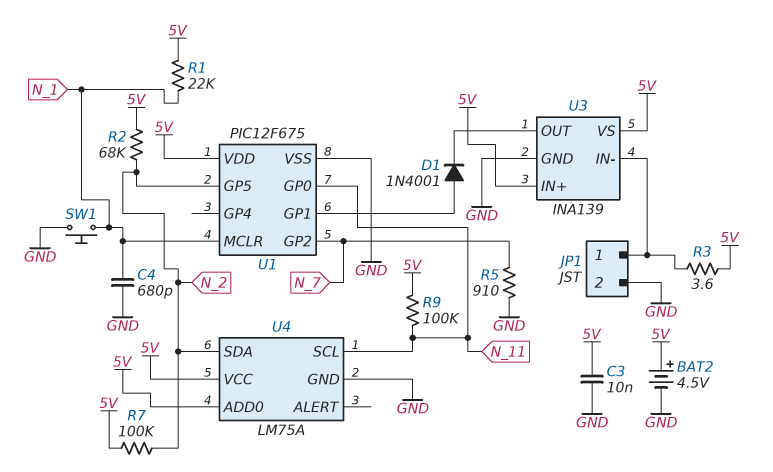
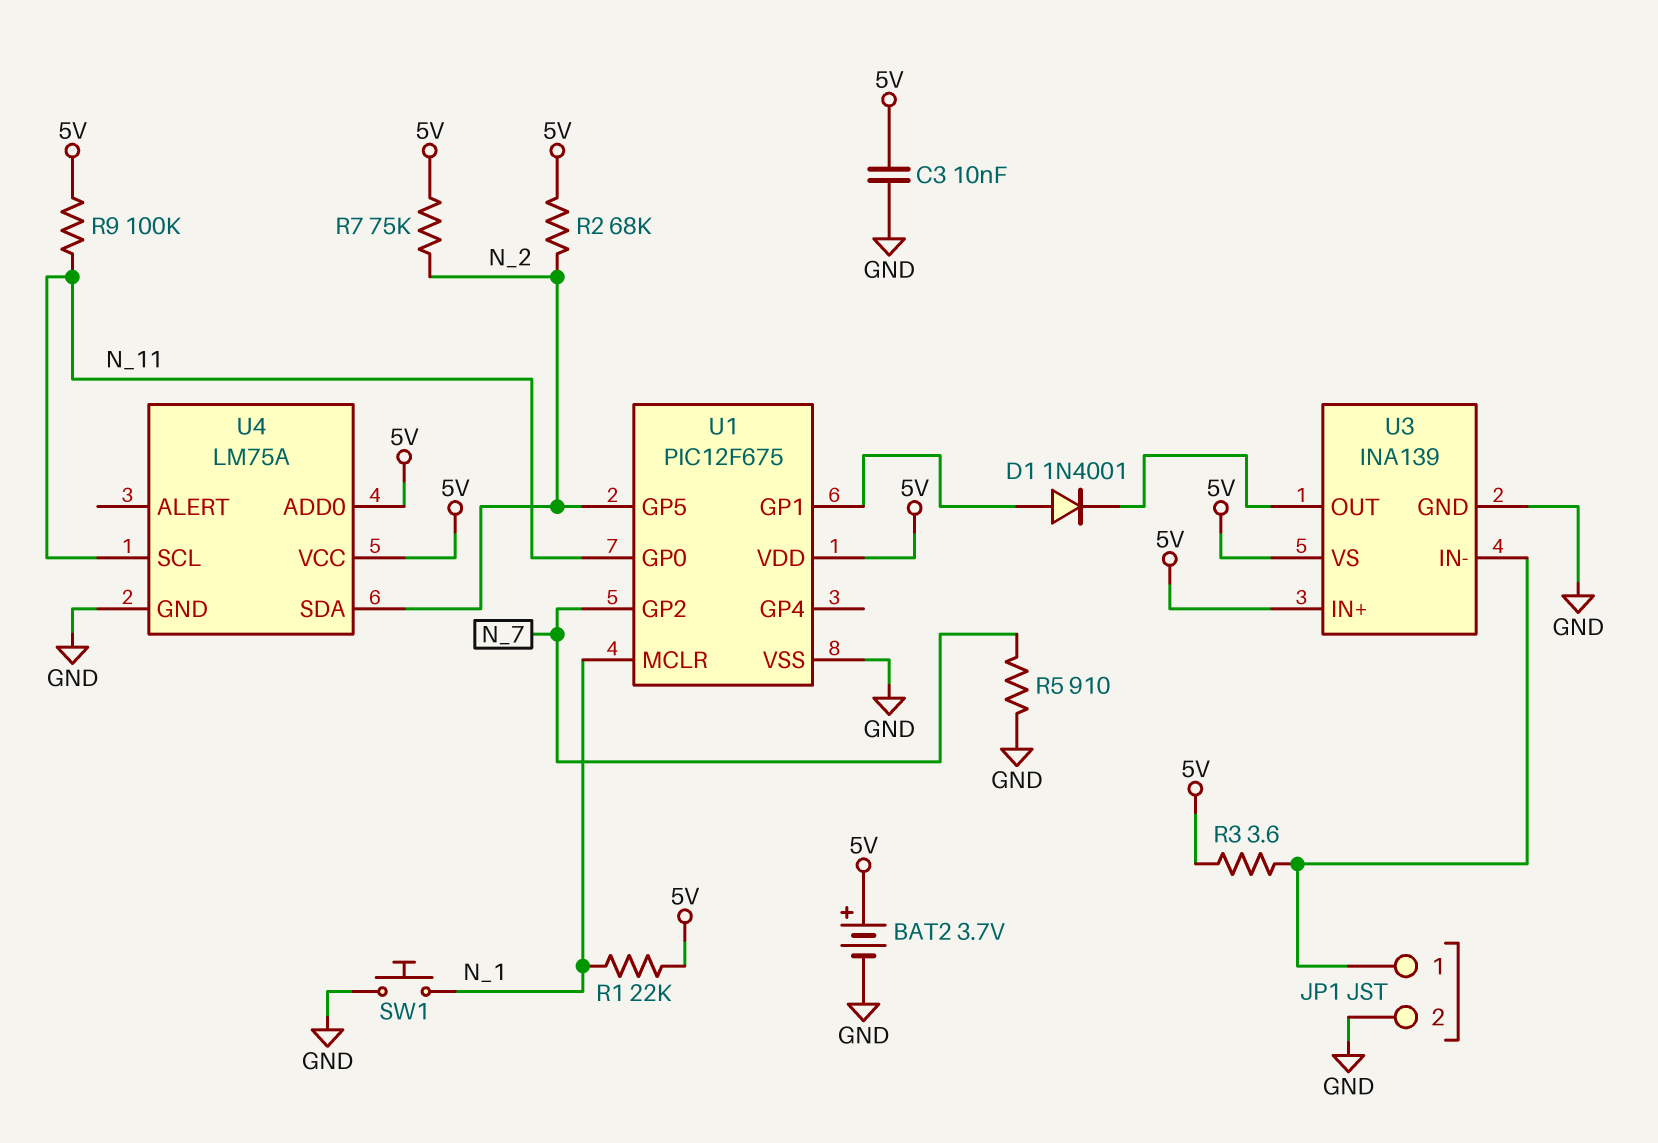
BAT2: 4.5V (plus 5V, minus GND) -> 3.7V (plus 5V, minus GND)
C4: 680pF (GND, N_1) -> none
R7: 100k (5V, N_2) -> 75k (5V, N_2)

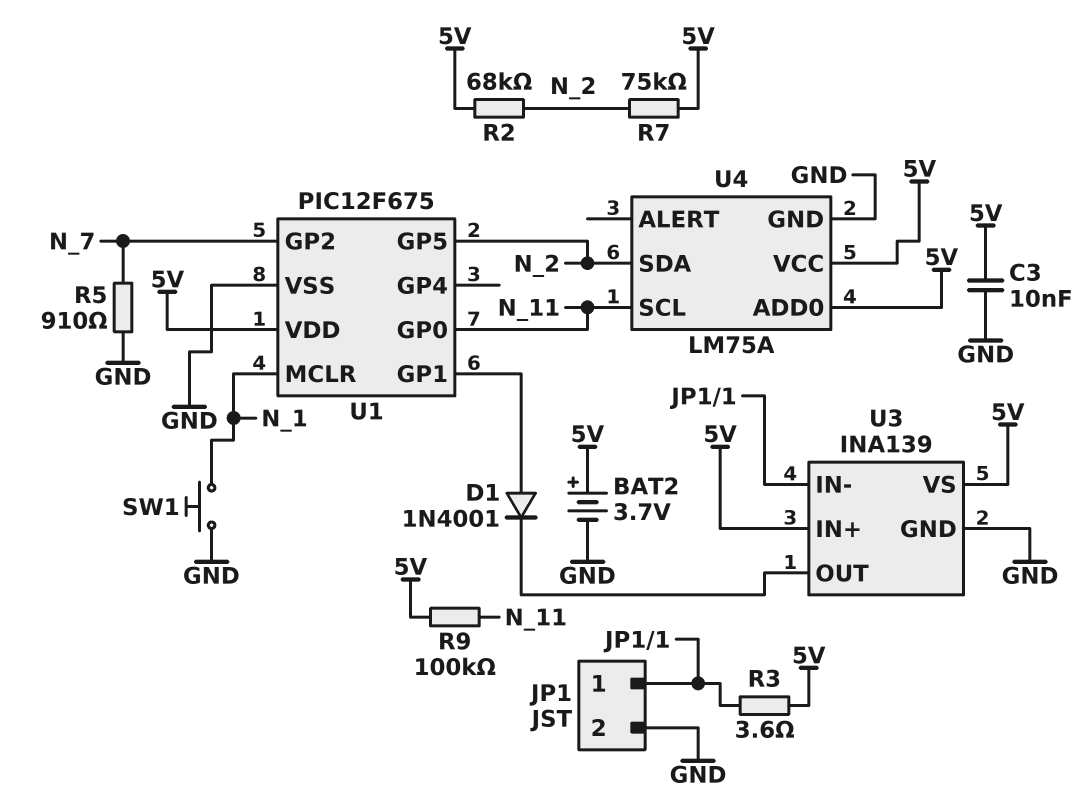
R1: 22k (5V, N_1) -> none

